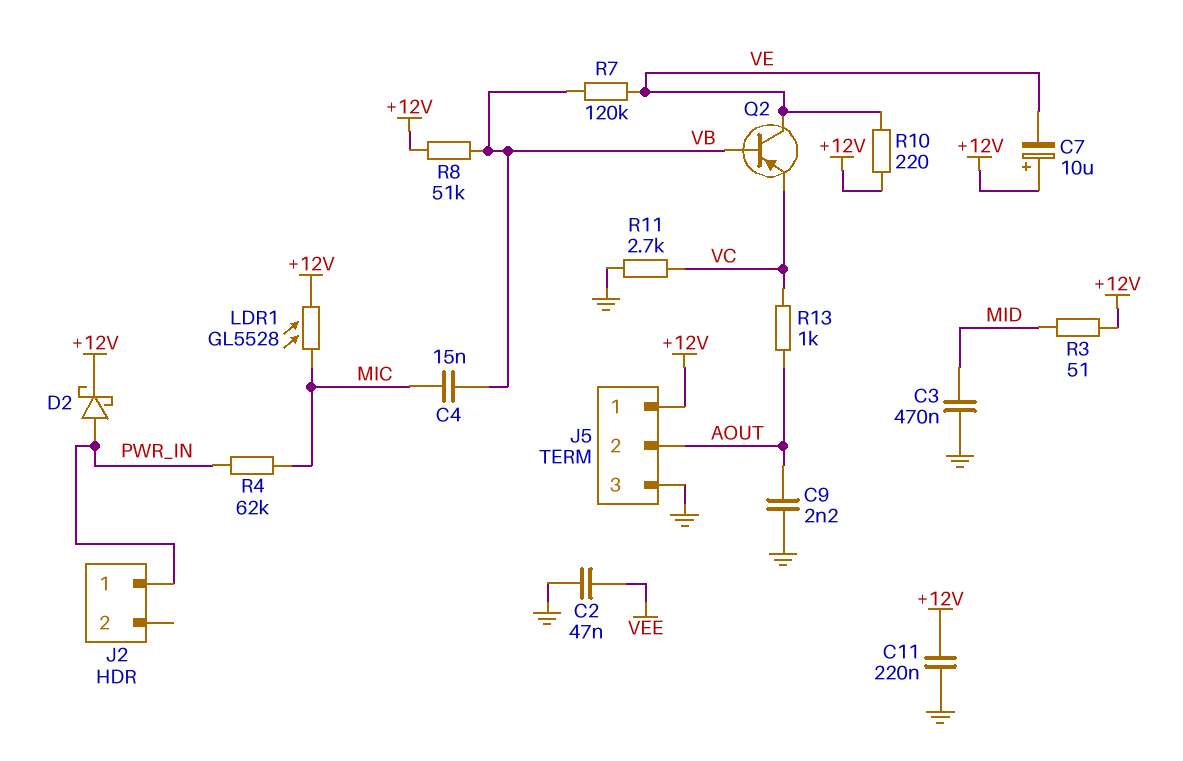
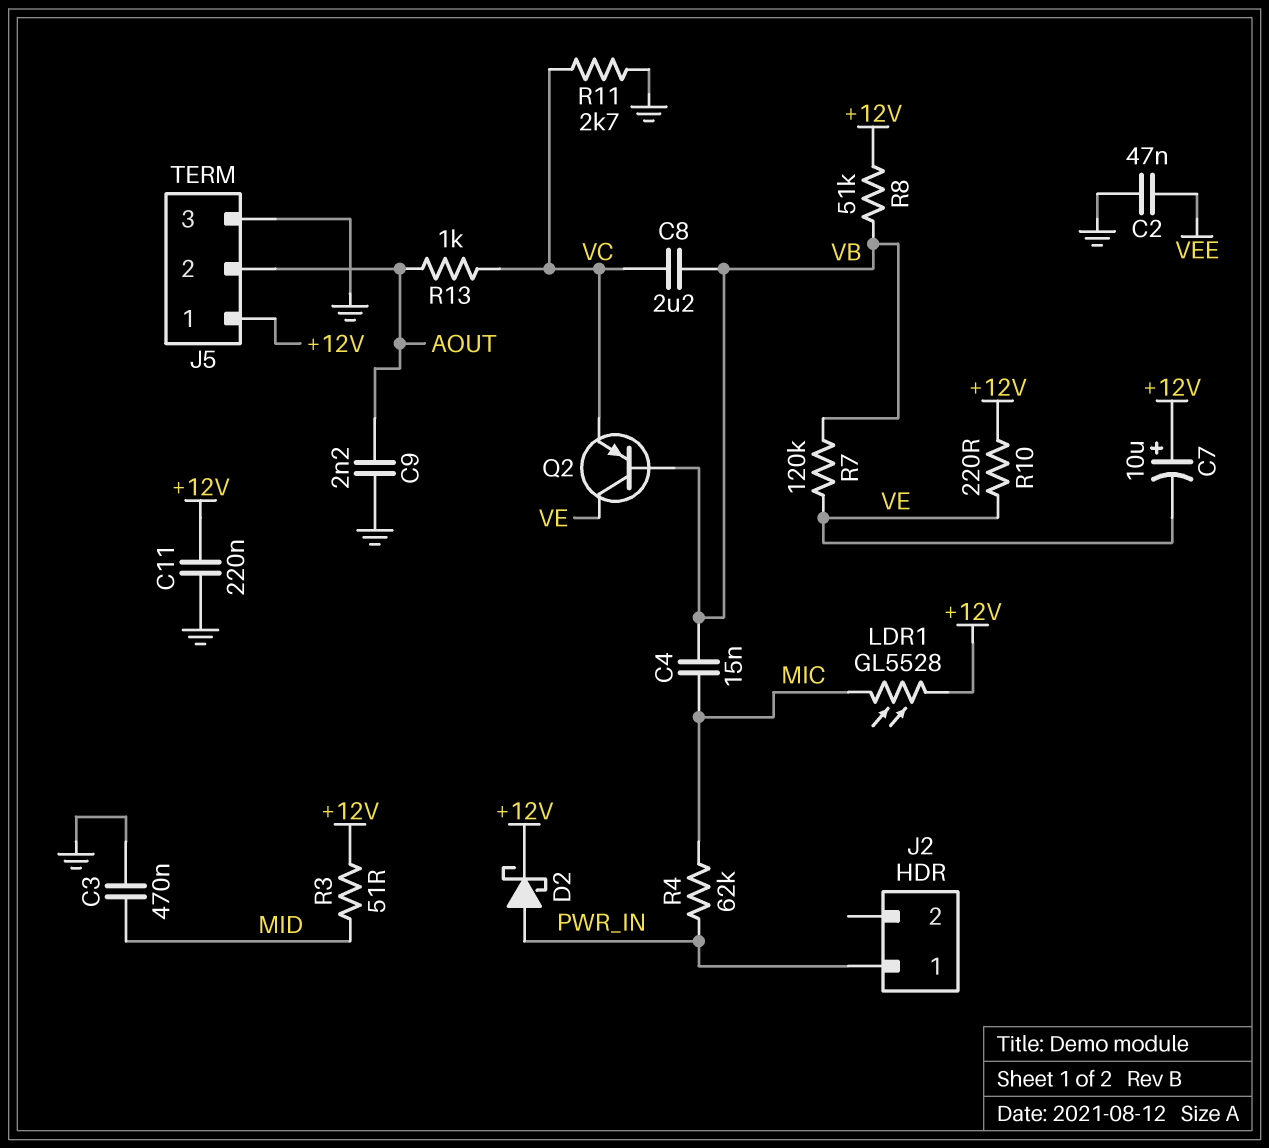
C8: none -> 2.2uF (VB, VC)

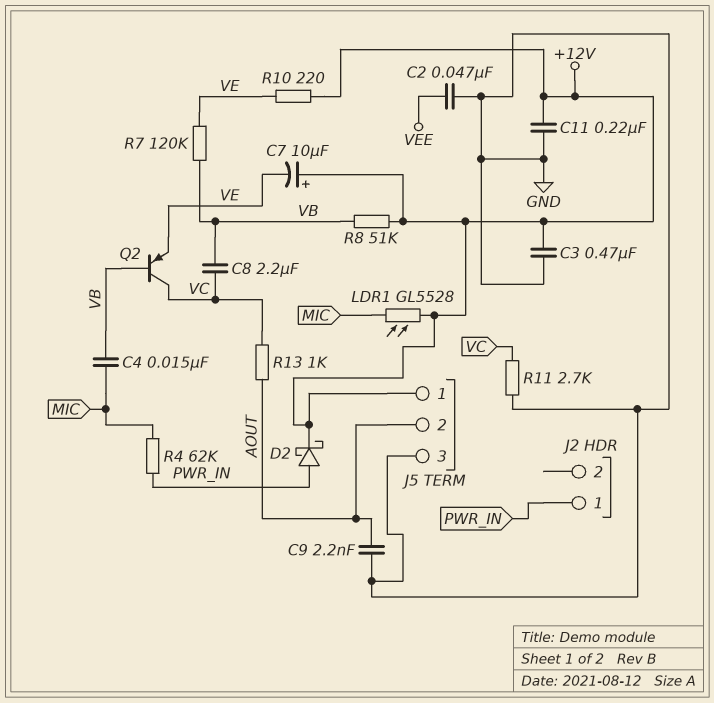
C3: 470nF (GND, MID) -> 470nF (+12V, GND)
Q2: PNP (B VB, C VE, E VC) -> PNP (B VB, C VC, E VE)
R3: 51 (+12V, MID) -> none

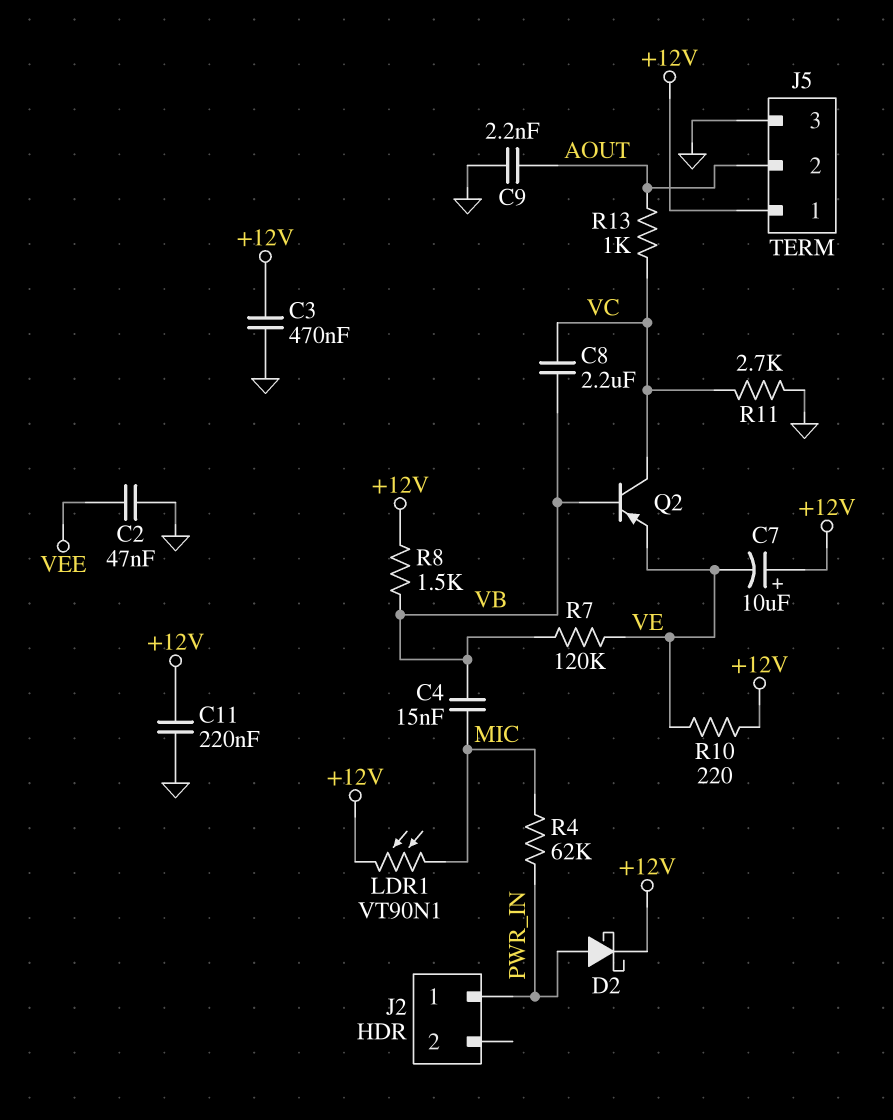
LDR1: GL5528 (+12V, MIC) -> VT90N1 (+12V, MIC)
R8: 51k (+12V, VB) -> 1.5k (+12V, VB)

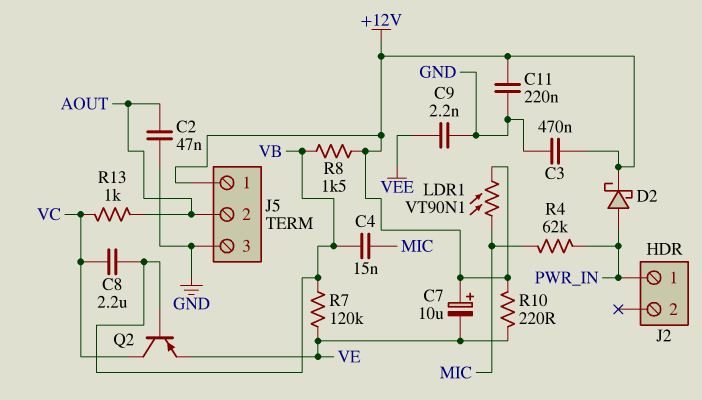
C2: 47nF (GND, VEE) -> 47nF (AOUT, GND)
C9: 2.2nF (AOUT, GND) -> 2.2nF (GND, VEE)
R11: 2.7k (GND, VC) -> none

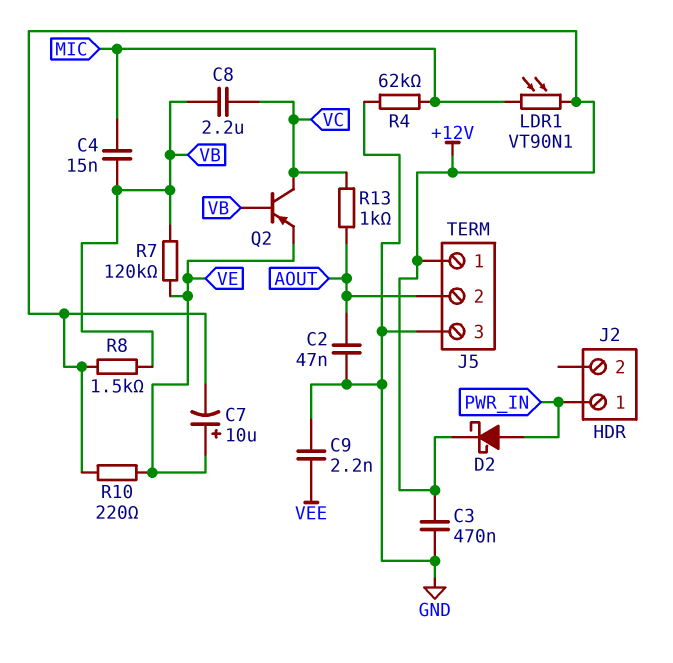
C7: 10uF (plus +12V, minus VE) -> 10uF (plus VE, minus +12V)
C11: 220nF (+12V, GND) -> none
R4: 62k (MIC, PWR_IN) -> 62k (GND, MIC)

